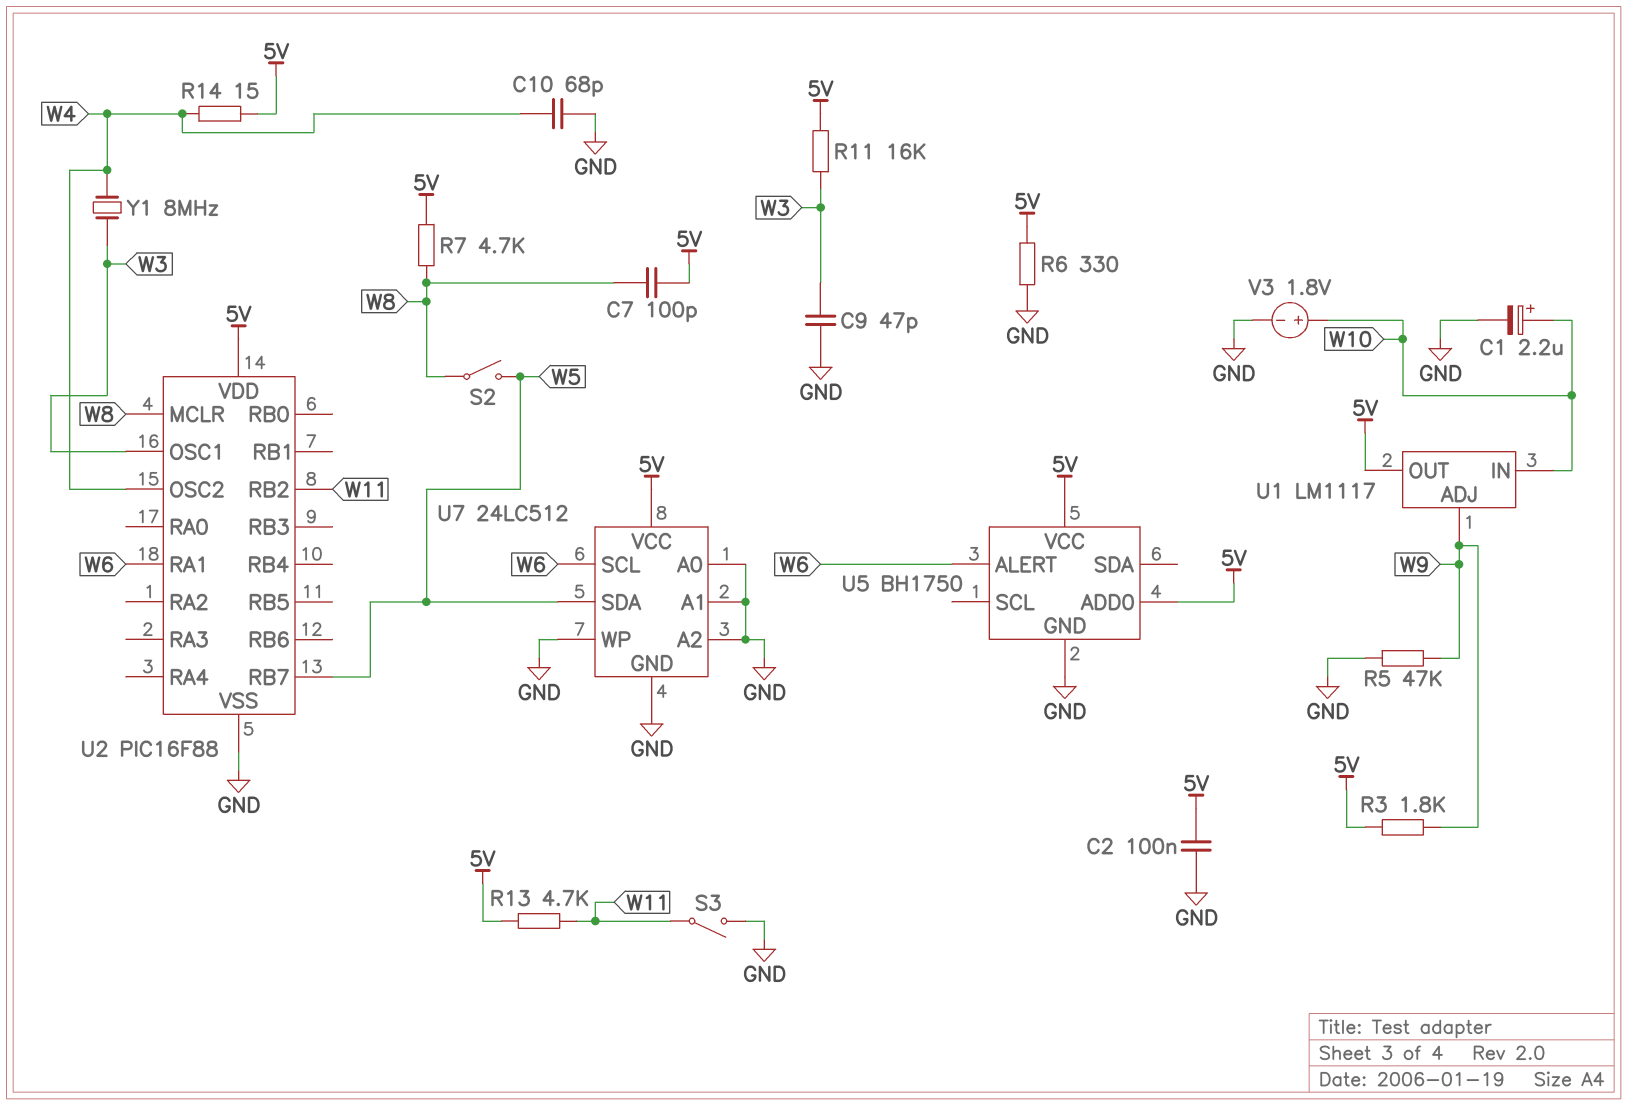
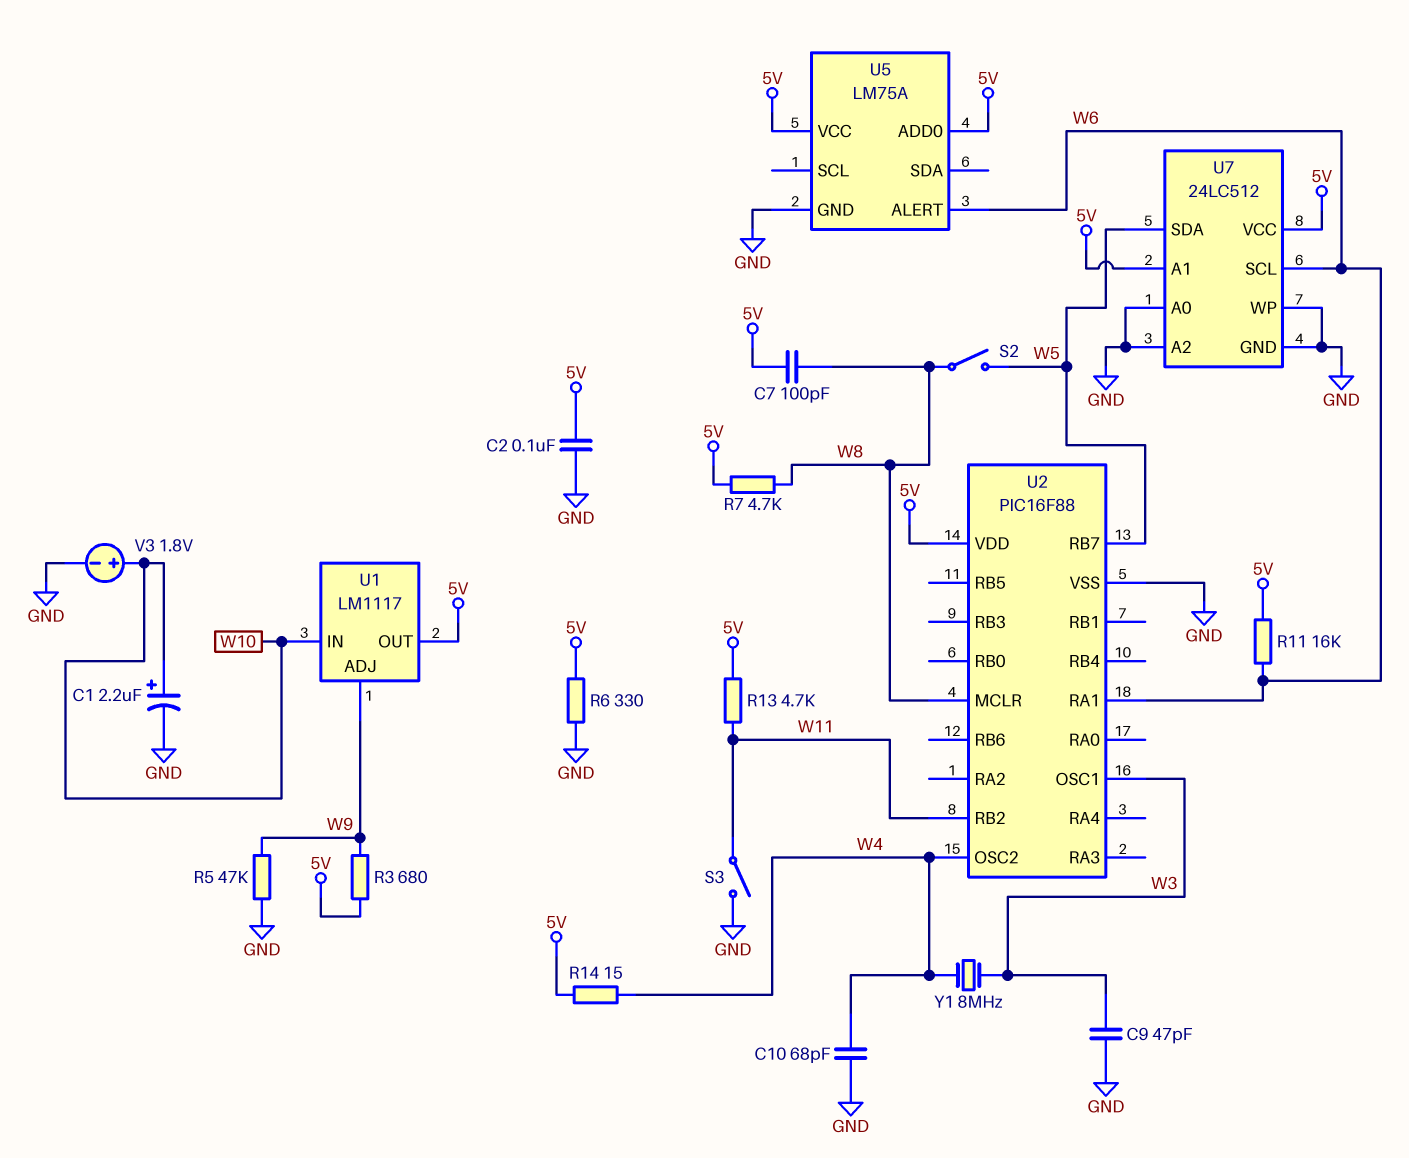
R3: 1.8k (5V, W9) -> 680 (5V, W9)
R11: 16k (5V, W3) -> 16k (5V, W6)
U5: BH1750 -> LM75A
U7 pin A1: GND -> 5V

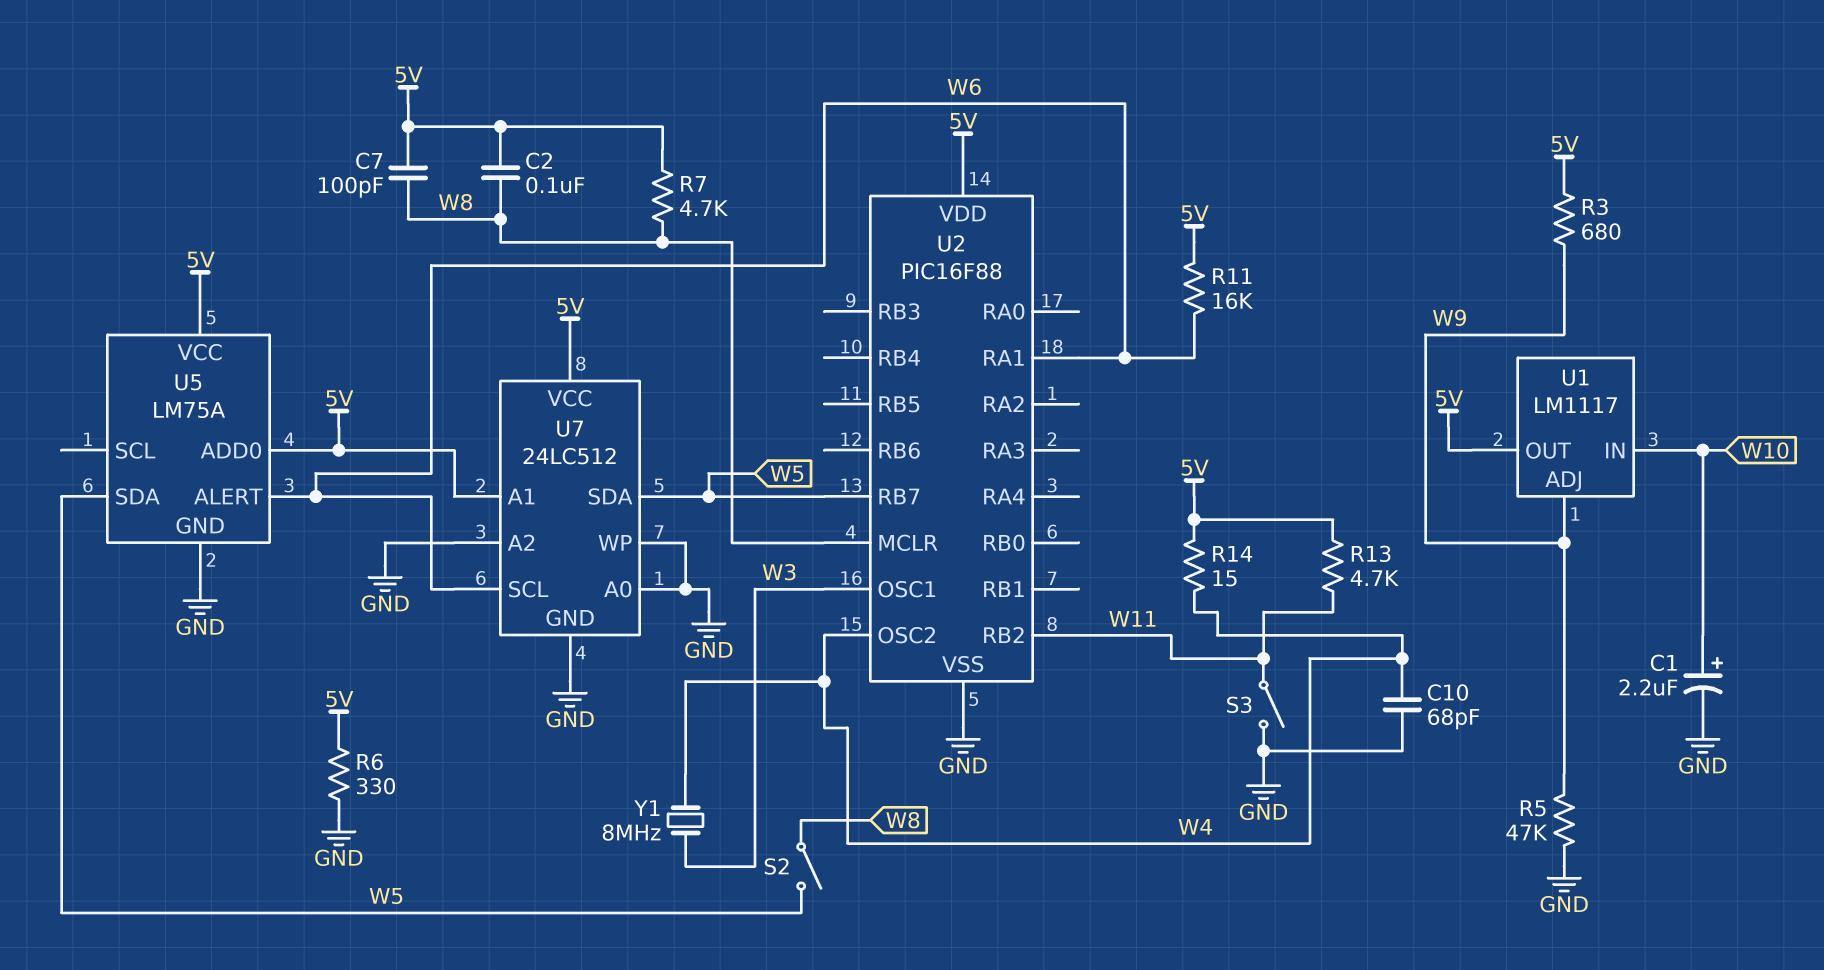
C2: 100nF (5V, GND) -> 100nF (5V, W8)
C9: 47pF (GND, W3) -> none
U5 pin SDA: none -> W5
V3: 1.8V (plus W10, minus GND) -> none

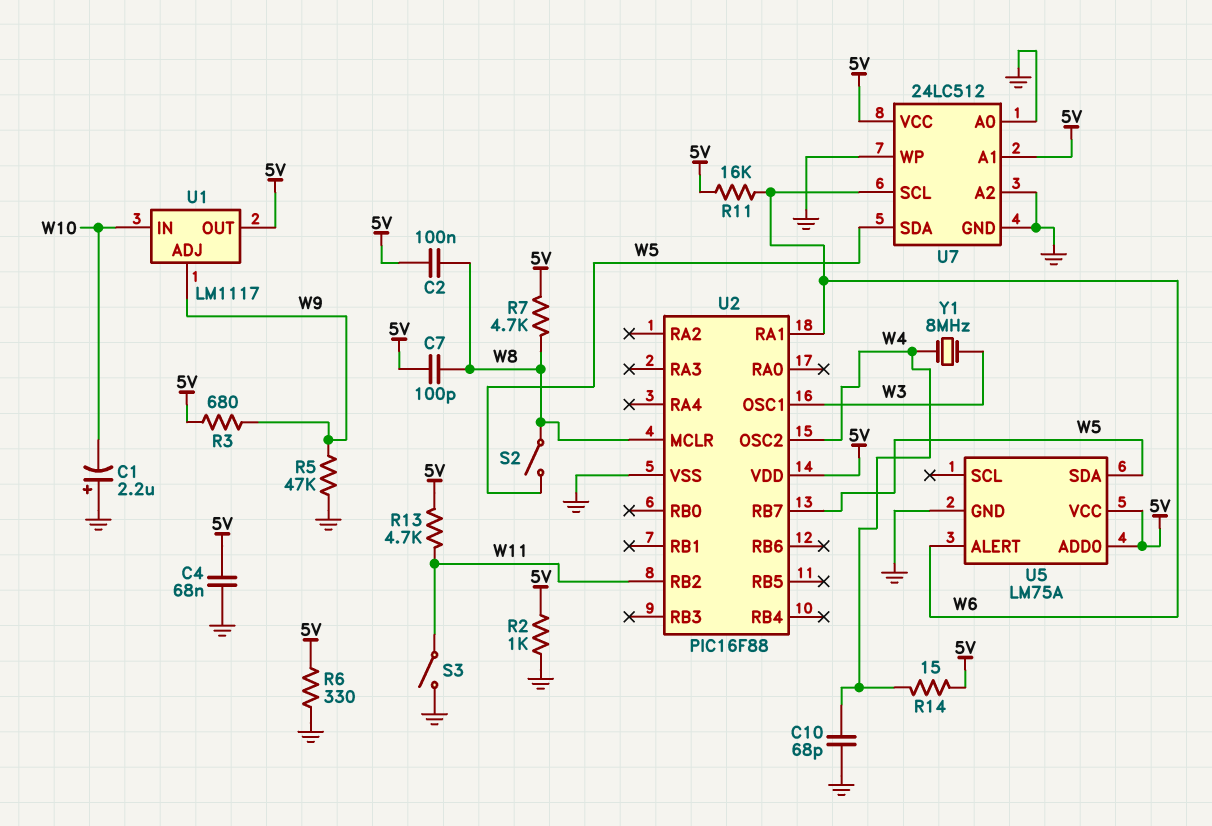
C1: 2.2uF (plus W10, minus GND) -> 2.2uF (plus GND, minus W10)
C4: none -> 68nF (5V, GND)
R2: none -> 1k (5V, GND)

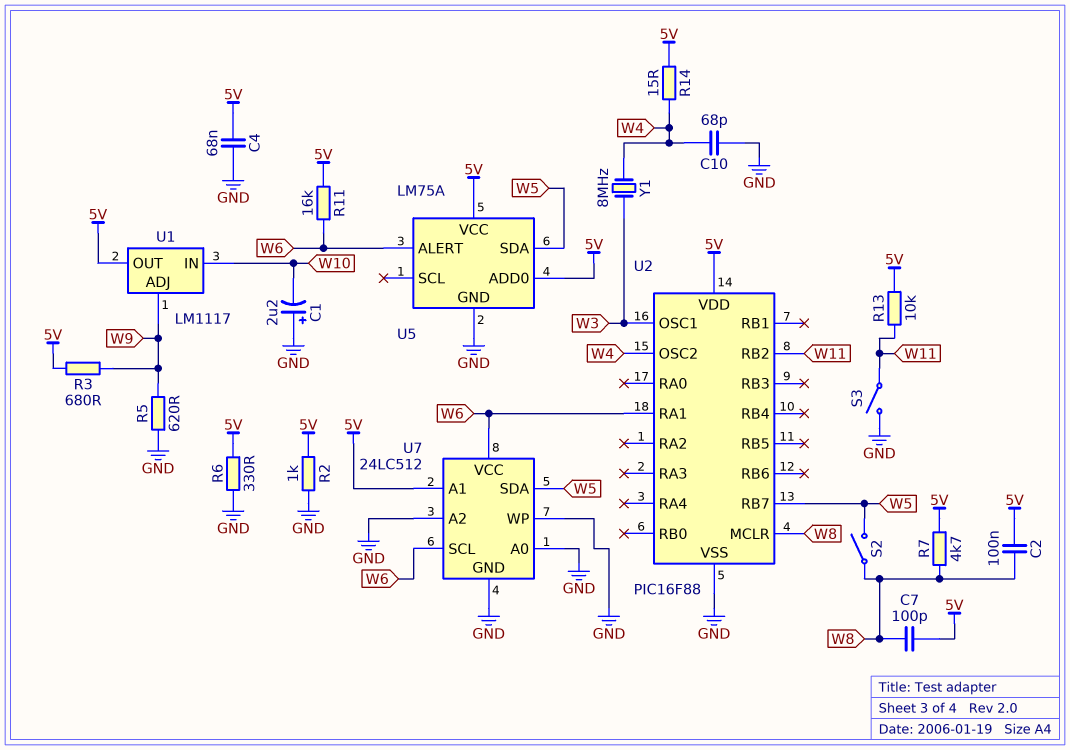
R5: 47k (GND, W9) -> 620 (GND, W9)
R13: 4.7k (5V, W11) -> 10k (5V, W11)
U7 pin VCC: 5V -> W6

